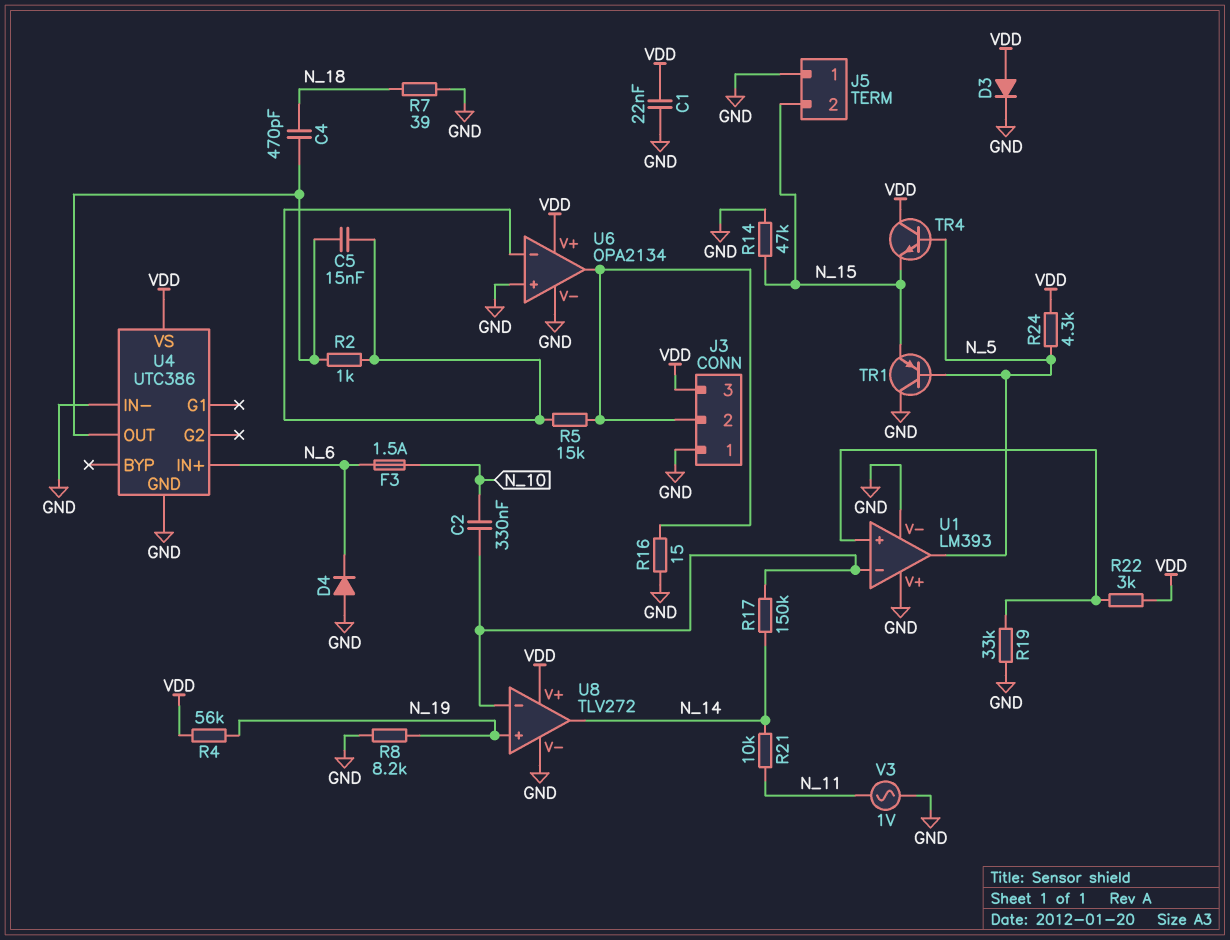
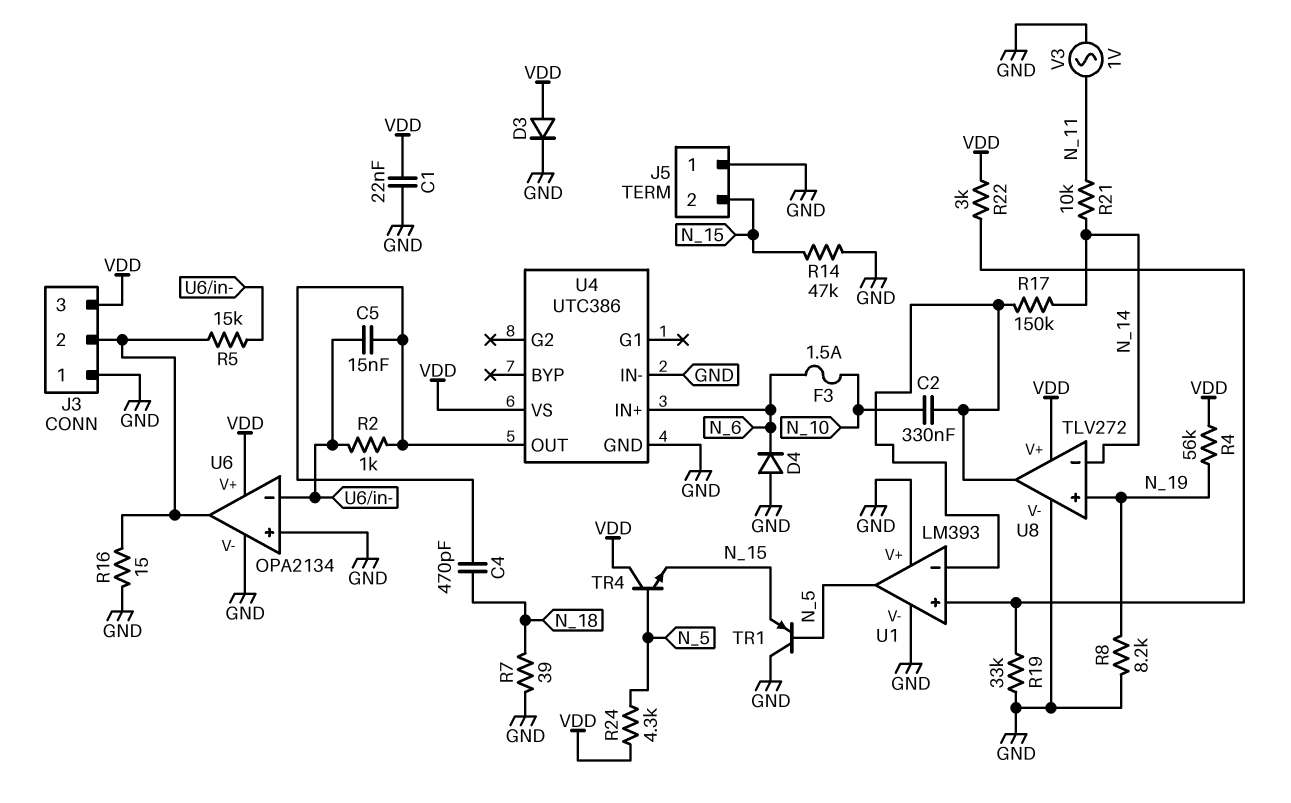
U8 pin in-: U1/in- -> N_14
U8 pin out: N_14 -> U1/in-

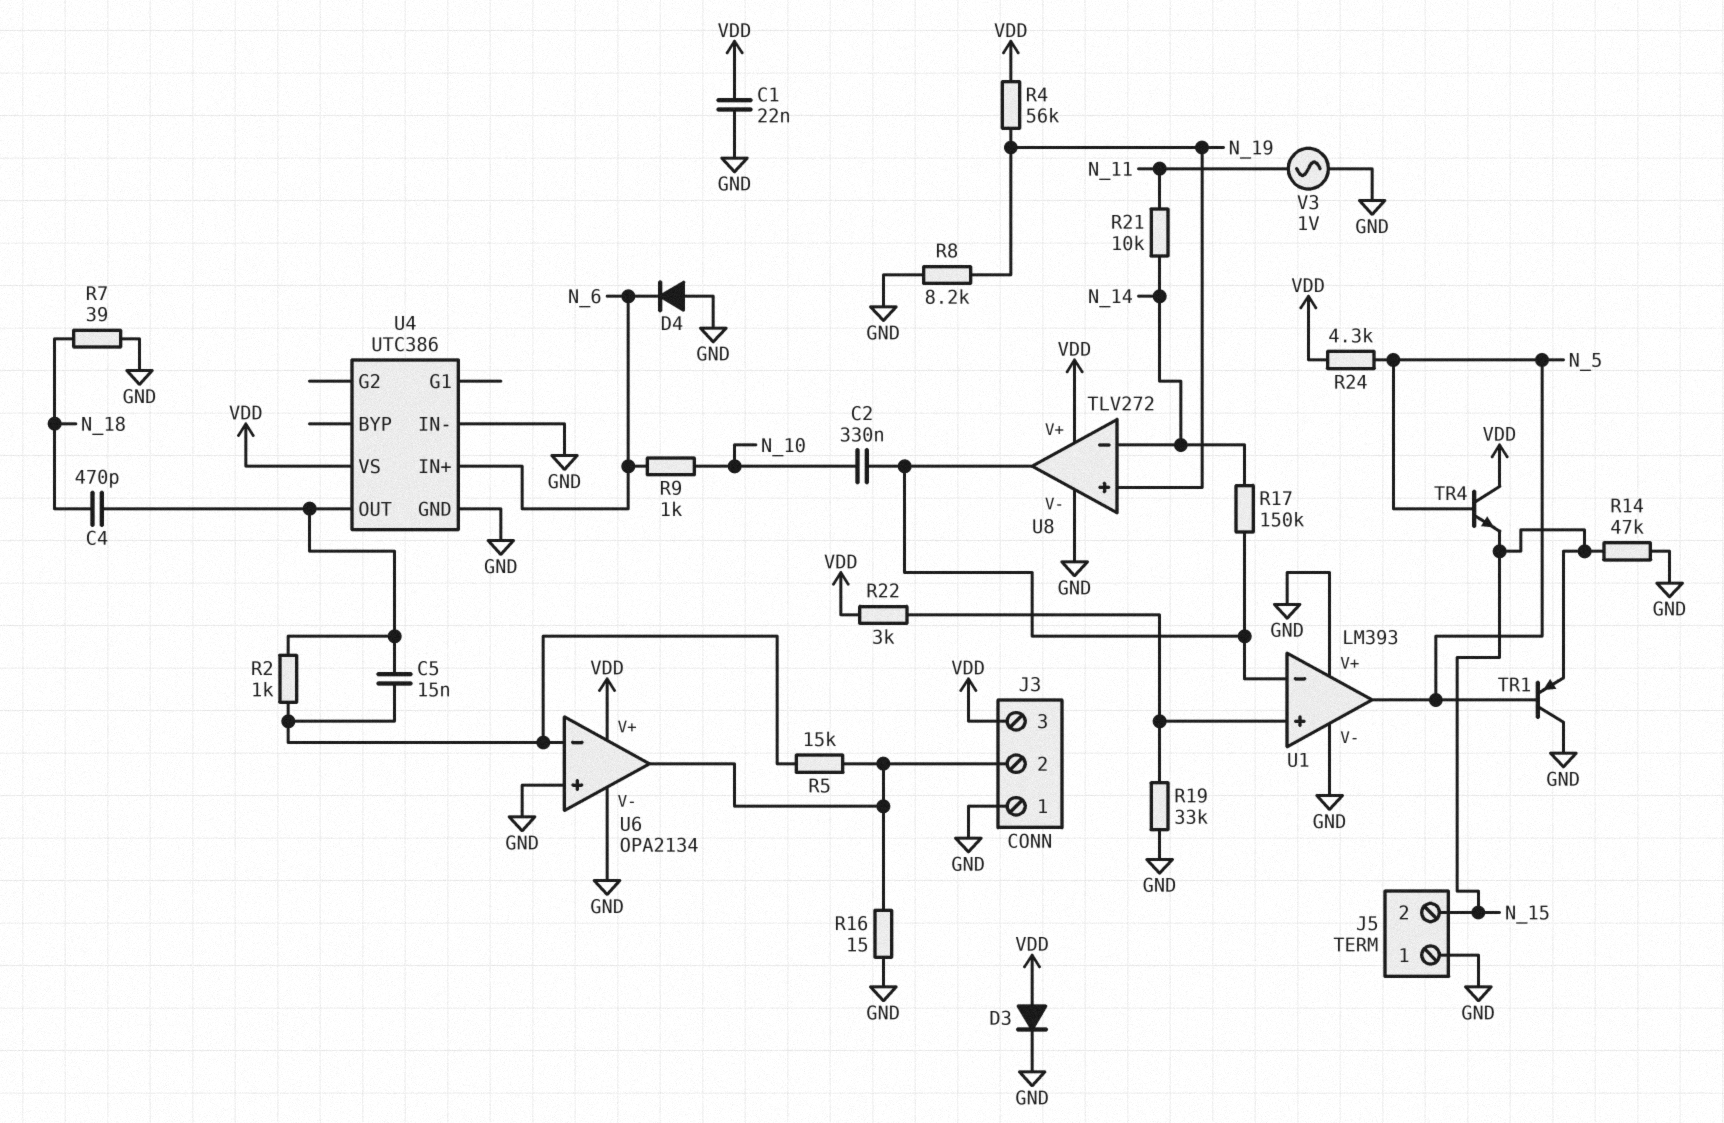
F3: 1.5A (N_6, N_10) -> none
R9: none -> 1k (N_6, N_10)

